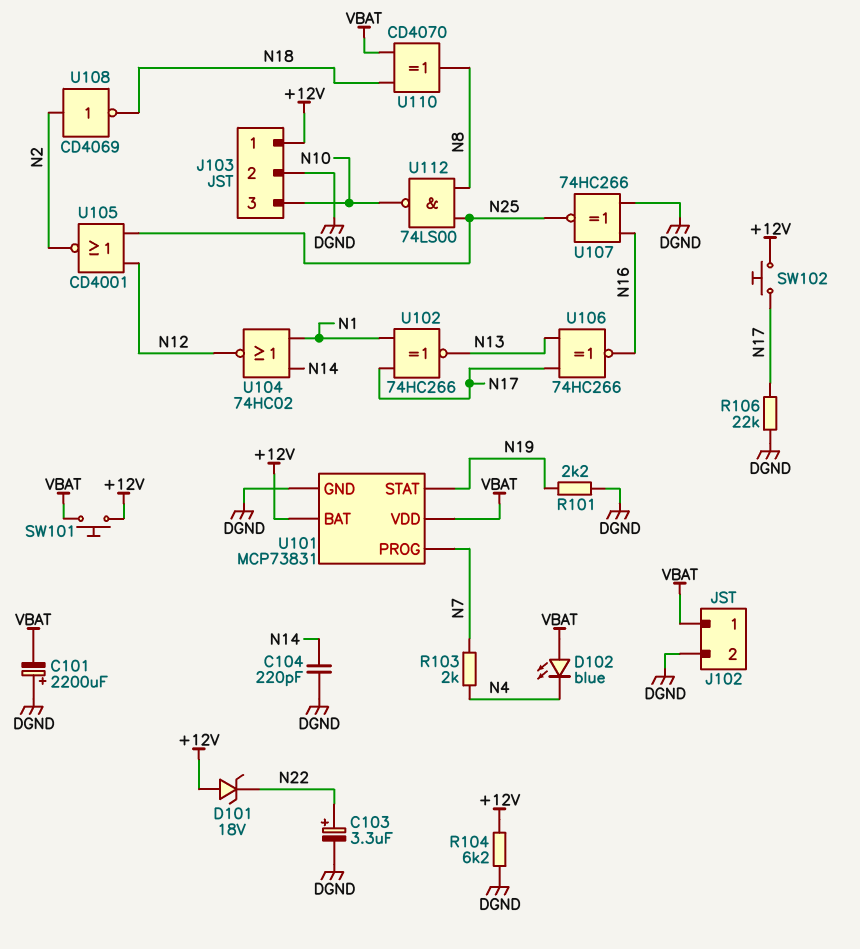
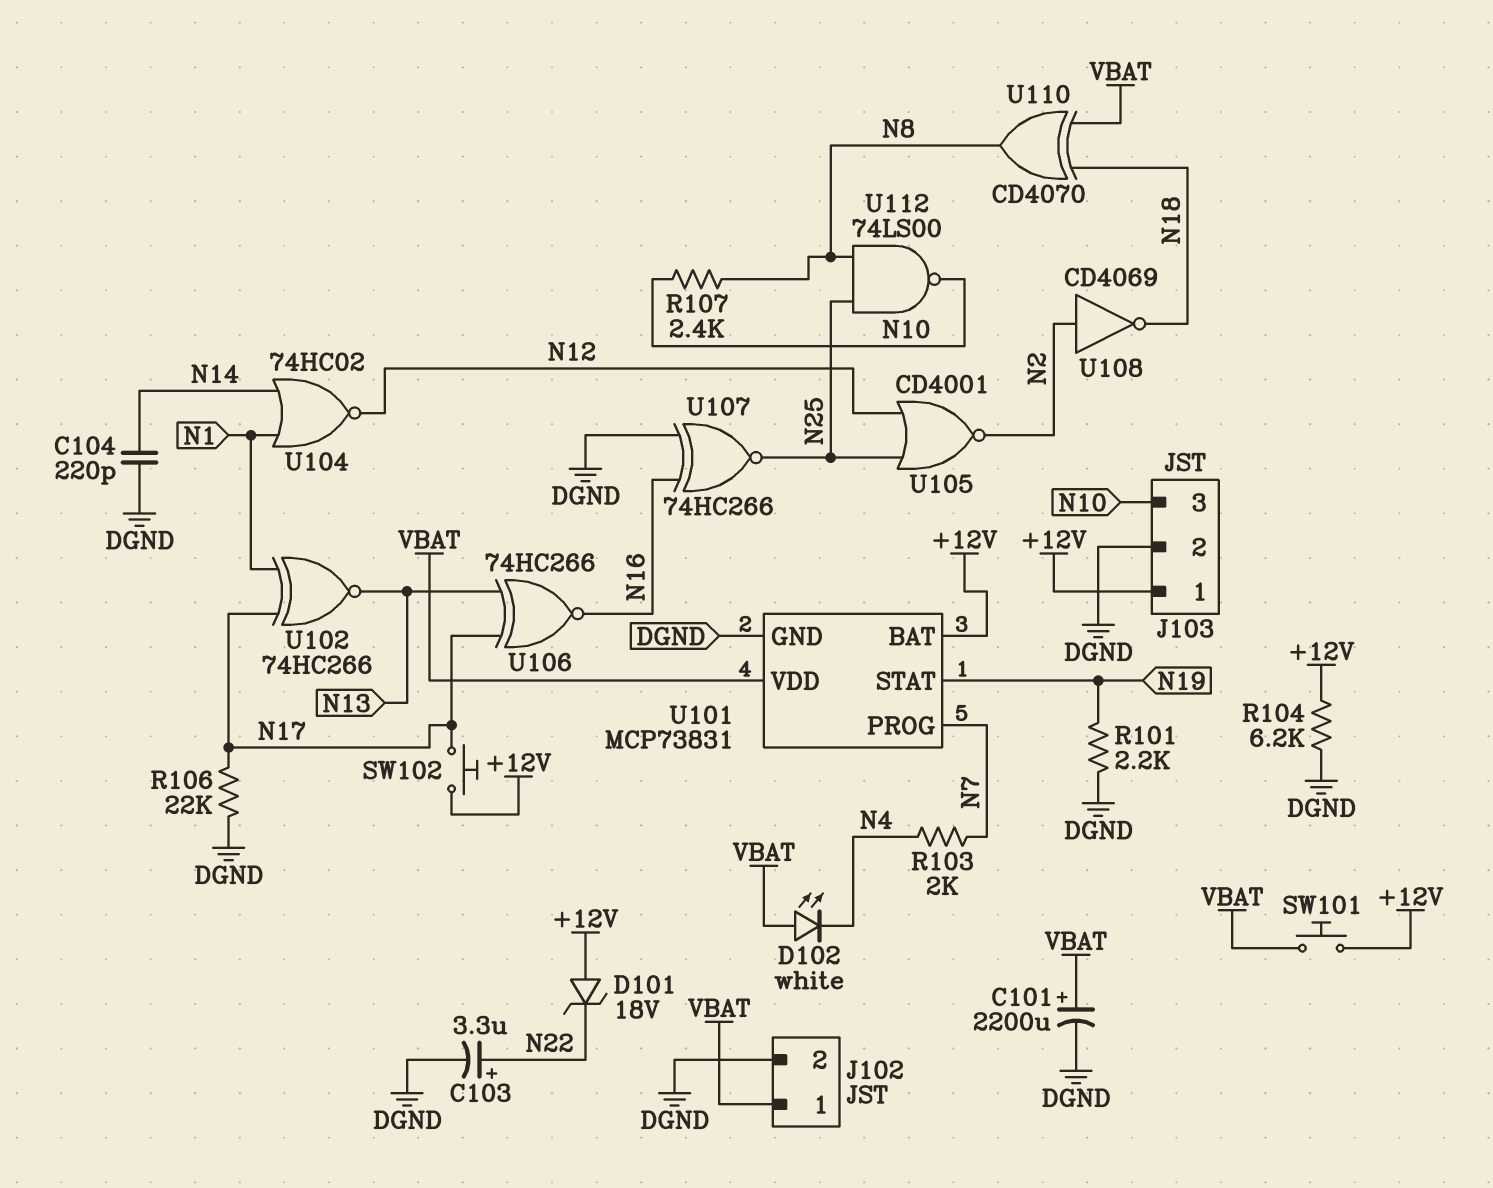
C101: 2200uF (plus DGND, minus VBAT) -> 2200uF (plus VBAT, minus DGND)
D102: LED blue (A VBAT, K N4) -> LED white (A VBAT, K N4)
R107: none -> 2.4k (N8, N10)

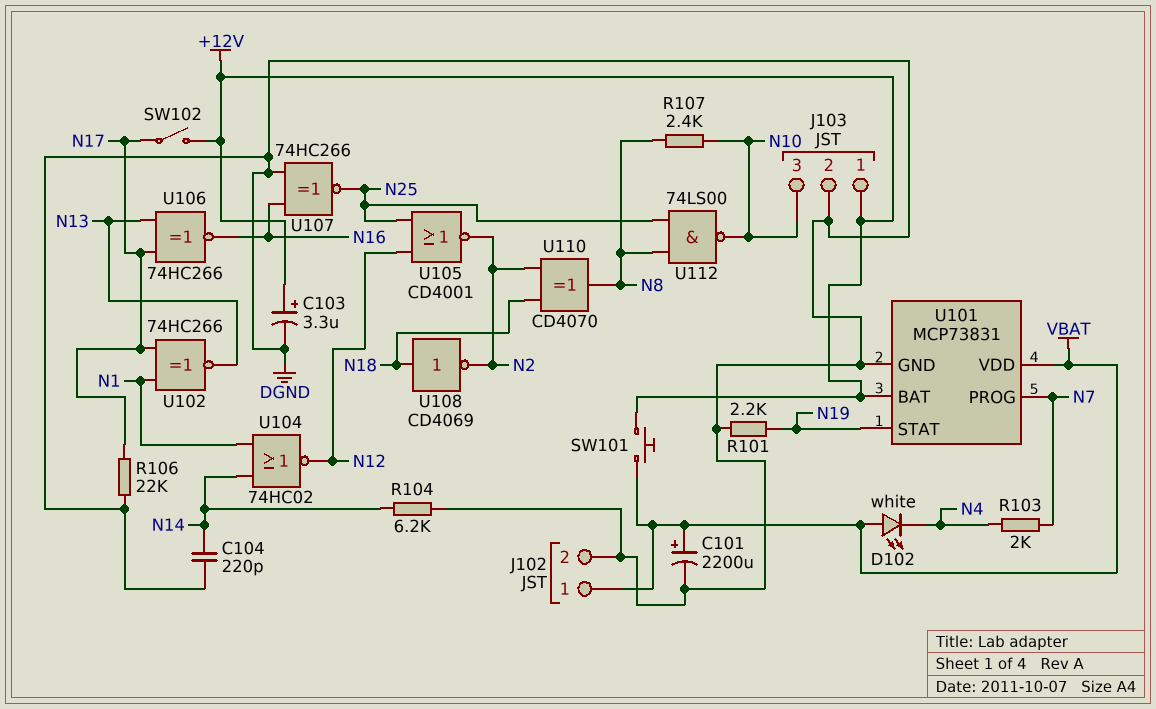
C103: 3.3uF (plus N22, minus DGND) -> 3.3uF (plus +12V, minus DGND)
D101: zener 18V (A +12V, K N22) -> none
R104: 6.2k (+12V, DGND) -> 6.2k (DGND, N14)
SW102: button (+12V, N17) -> switch (+12V, N17)
U108: NOT CD4069 (in N2, out N18) -> NOT CD4069 (in N18, out N2)
U110: XOR CD4070 (in N18, in VBAT, out N8) -> XOR CD4070 (in N2, in N18, out N8)

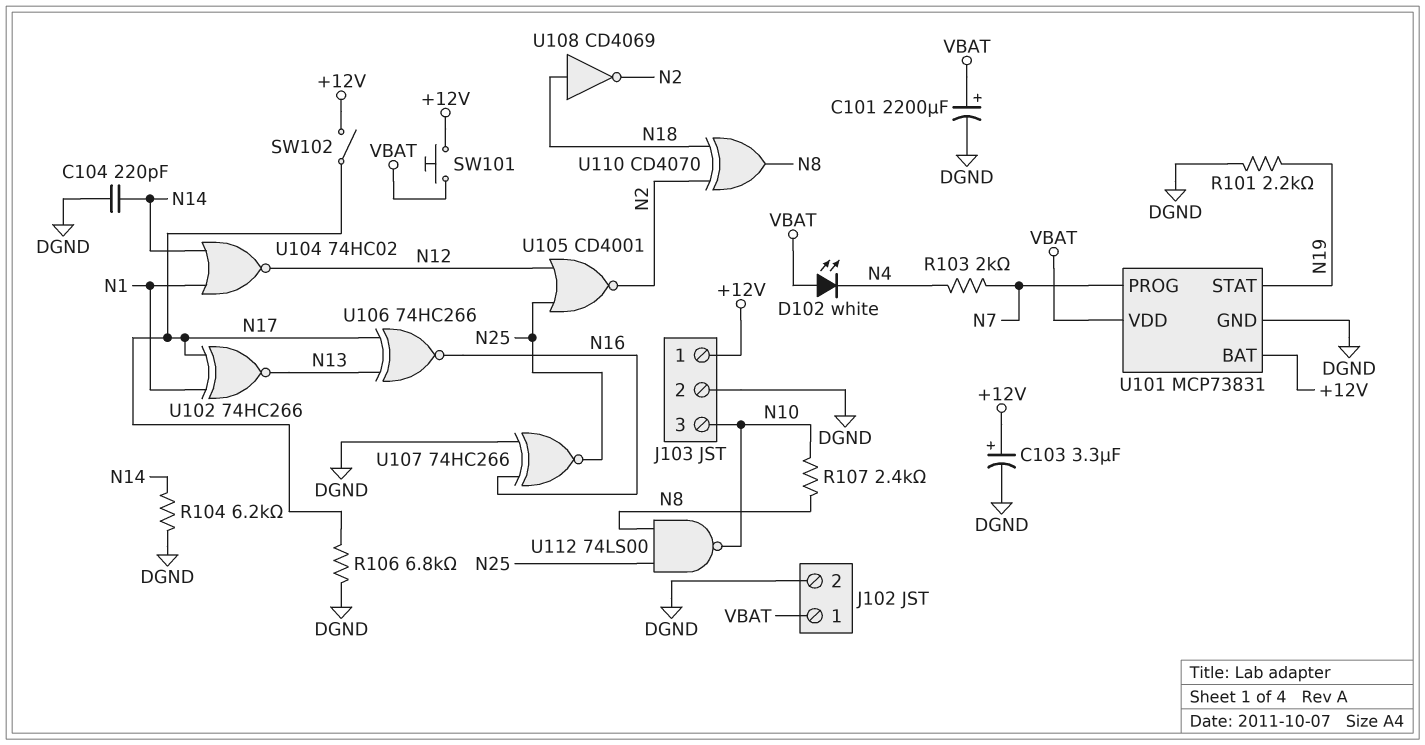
R106: 22k (DGND, N17) -> 6.8k (DGND, N17)

